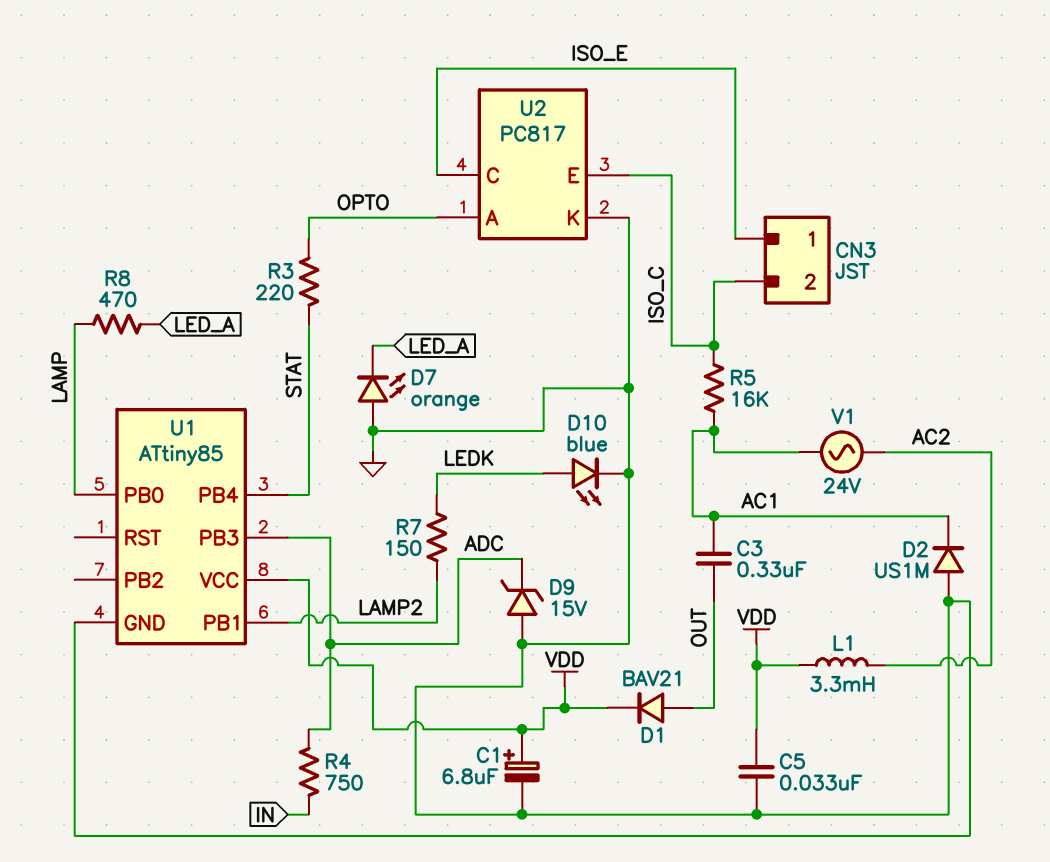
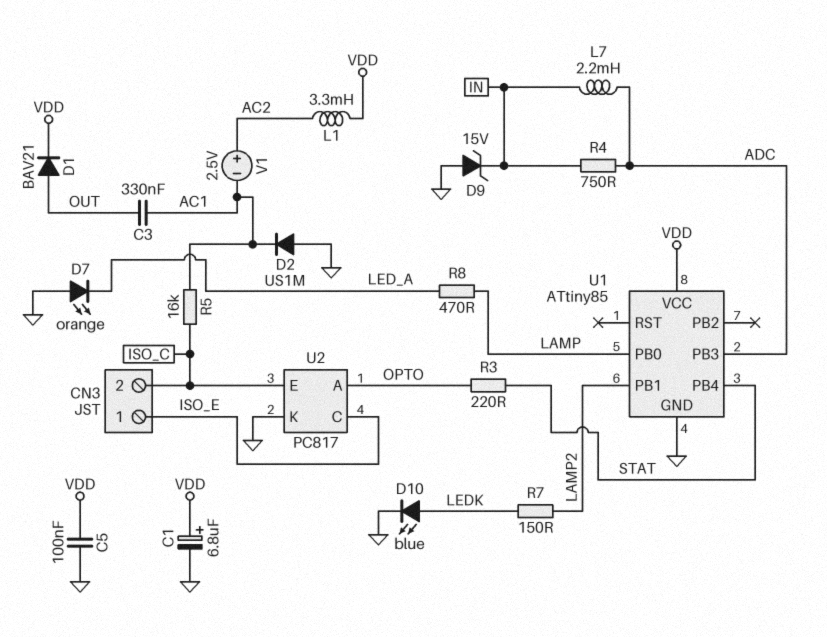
C5: 33nF (GND, VDD) -> 100nF (GND, VDD)
D9: zener 15V (A GND, K ADC) -> zener 15V (A GND, K IN)
L7: none -> 2.2mH (ADC, IN)
V1: AC 24V (AC1, AC2) -> 2.5V (plus AC2, minus AC1)

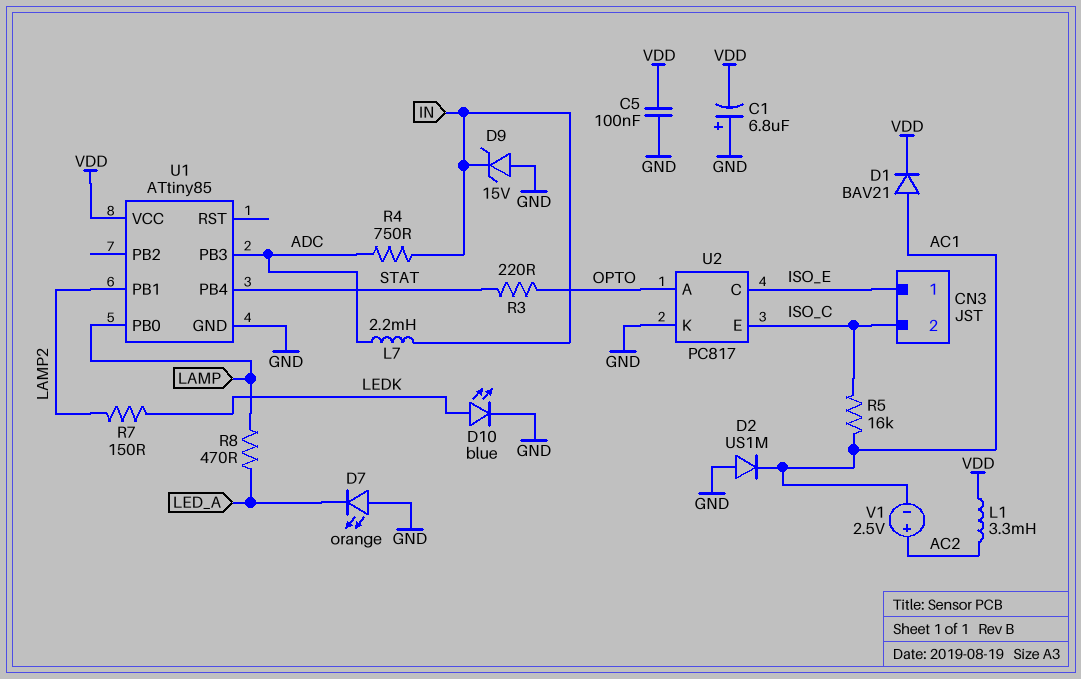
C1: 6.8uF (plus VDD, minus GND) -> 6.8uF (plus GND, minus VDD)
C3: 330nF (AC1, OUT) -> none
D1: diode BAV21 (A OUT, K VDD) -> diode BAV21 (A AC1, K VDD)

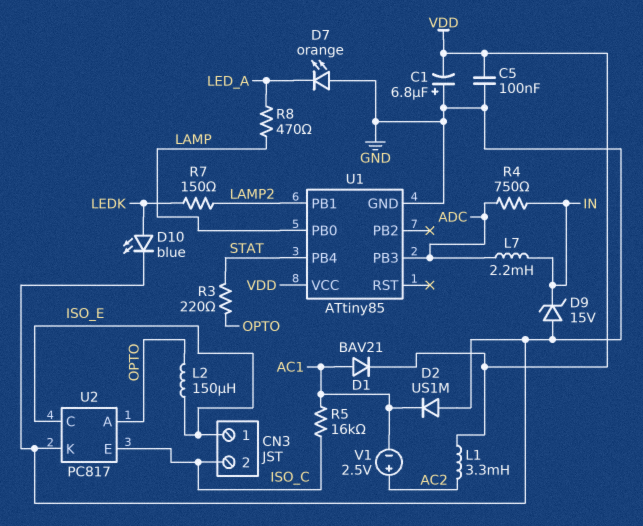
L2: none -> 150uH (ISO_E, OPTO)

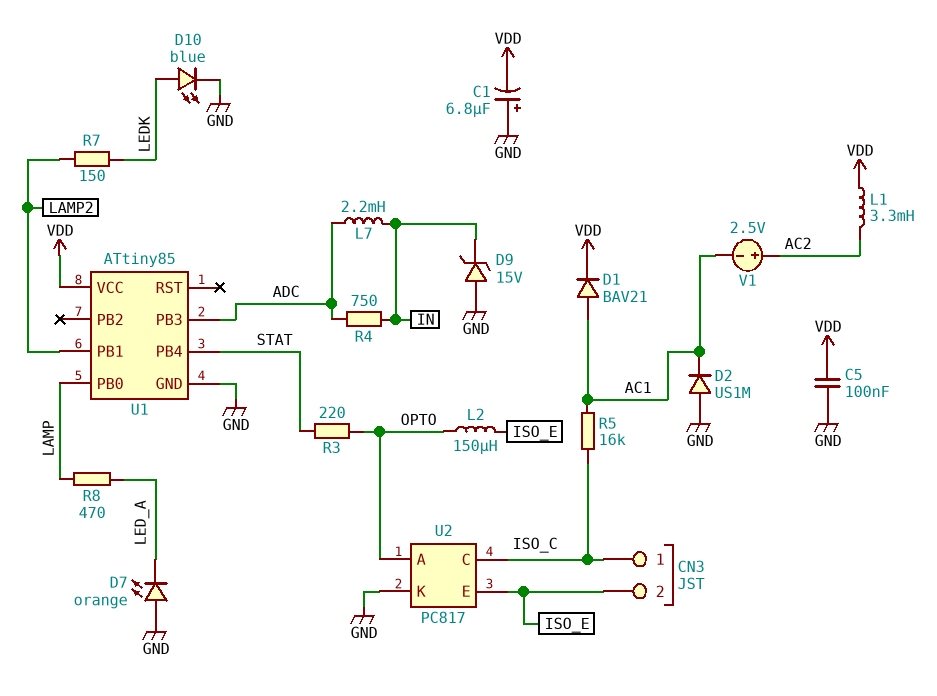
CN3 pin 1: ISO_E -> ISO_C
CN3 pin 2: ISO_C -> ISO_E
U2 pin C: ISO_E -> ISO_C
U2 pin E: ISO_C -> ISO_E

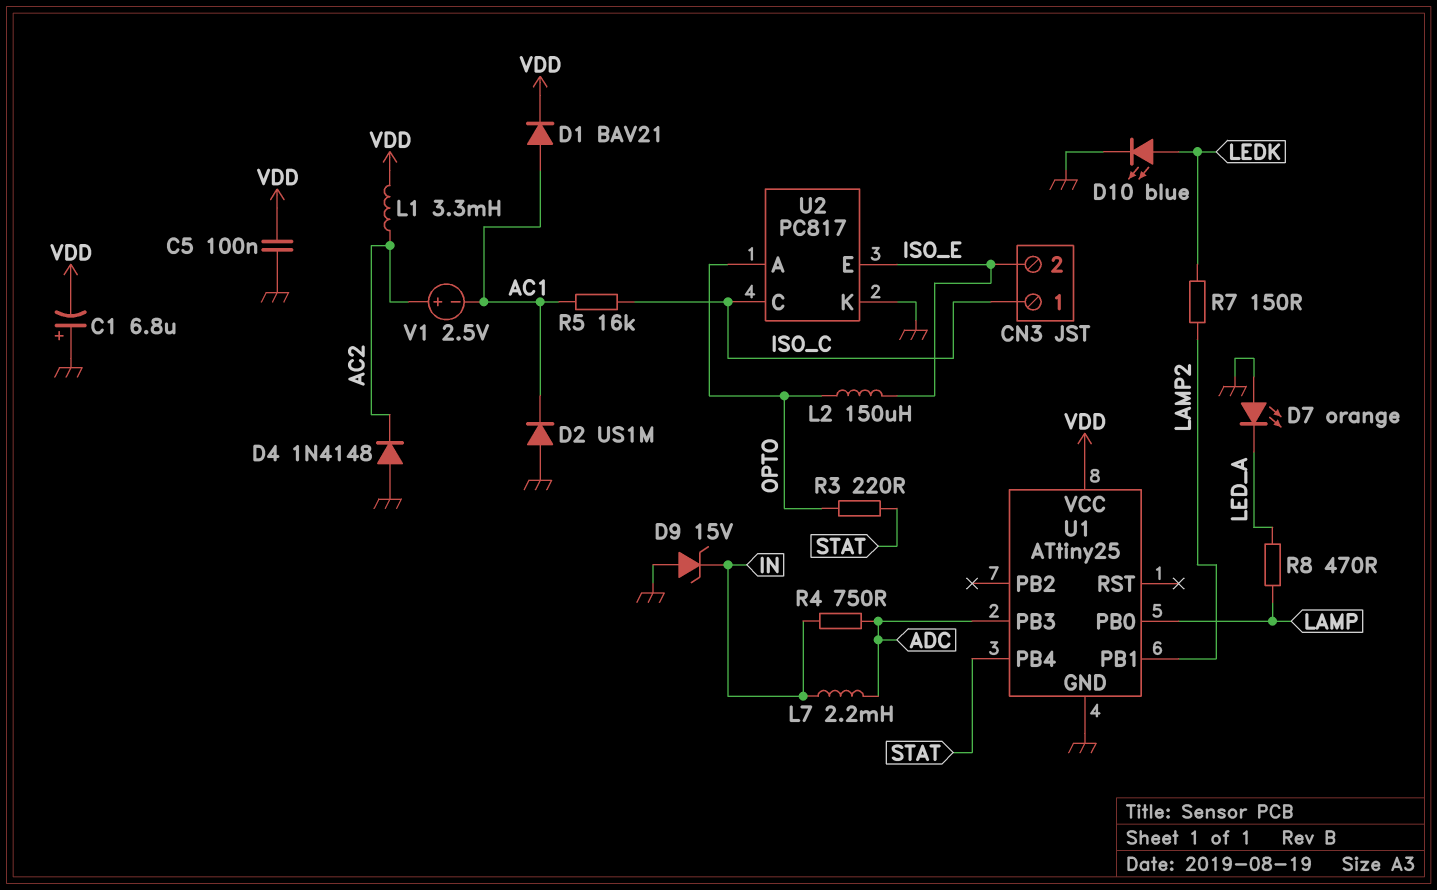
D4: none -> diode 1N4148 (A GND, K AC2)
U1: ATtiny85 -> ATtiny25

